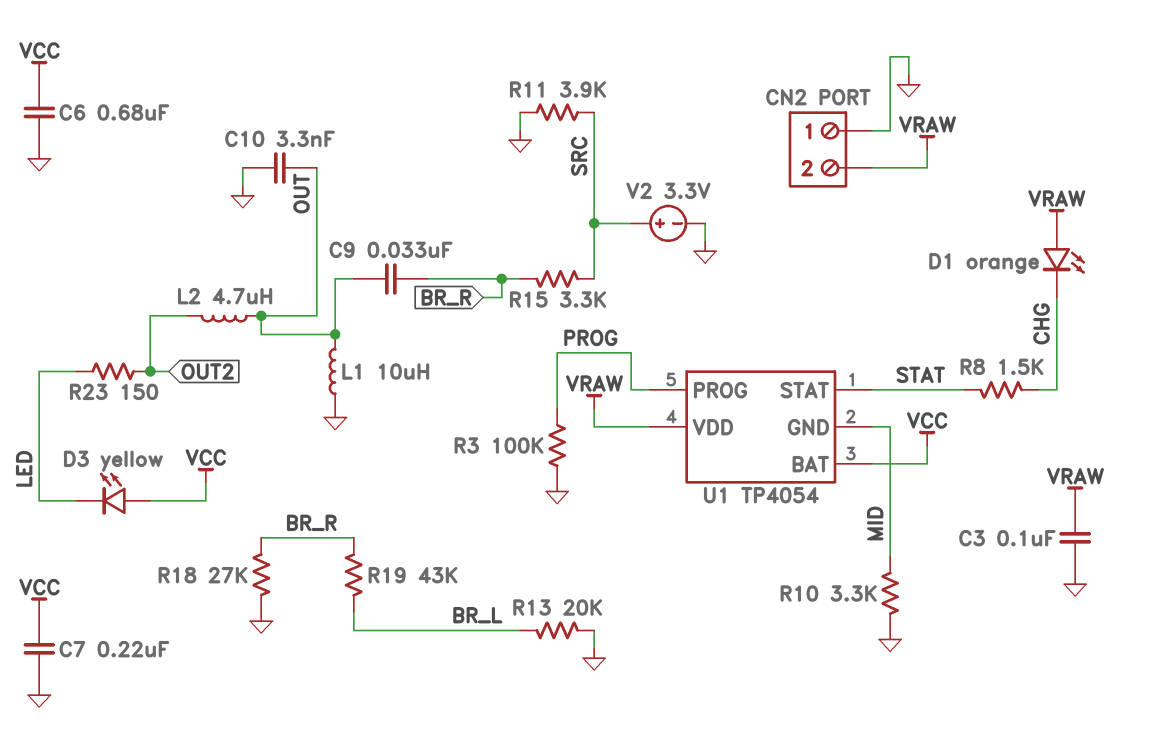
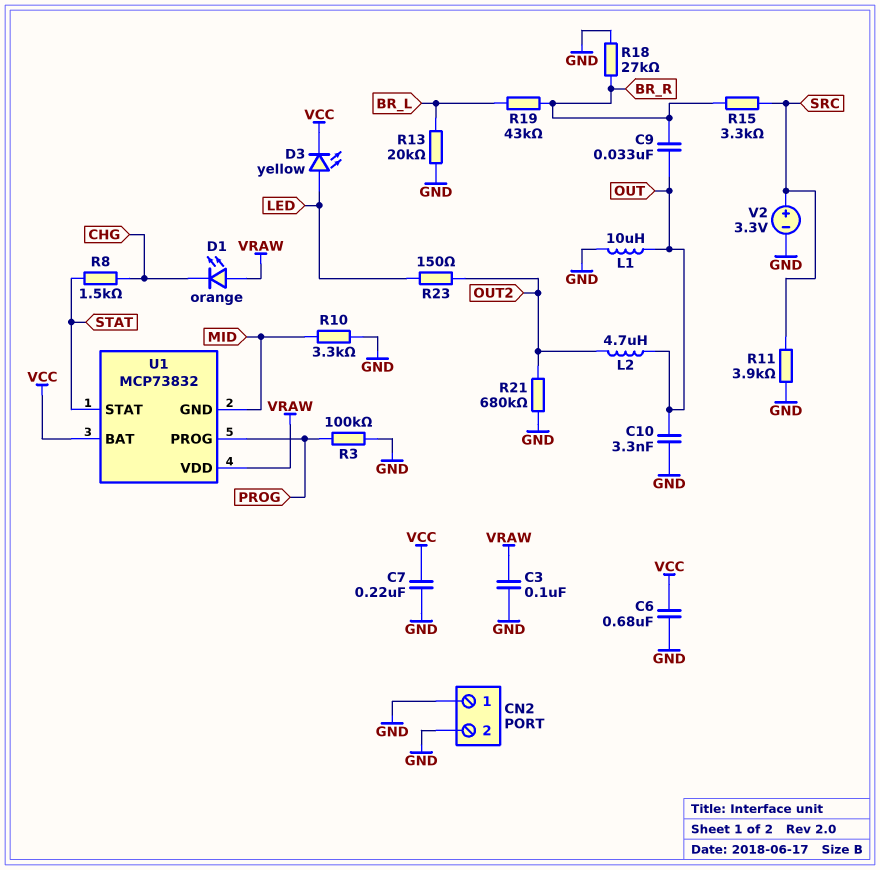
CN2 pin 2: VRAW -> GND
D3: LED yellow (A VCC, K LED) -> LED yellow (A LED, K VCC)
R21: none -> 680k (GND, OUT2)
U1: TP4054 -> MCP73832

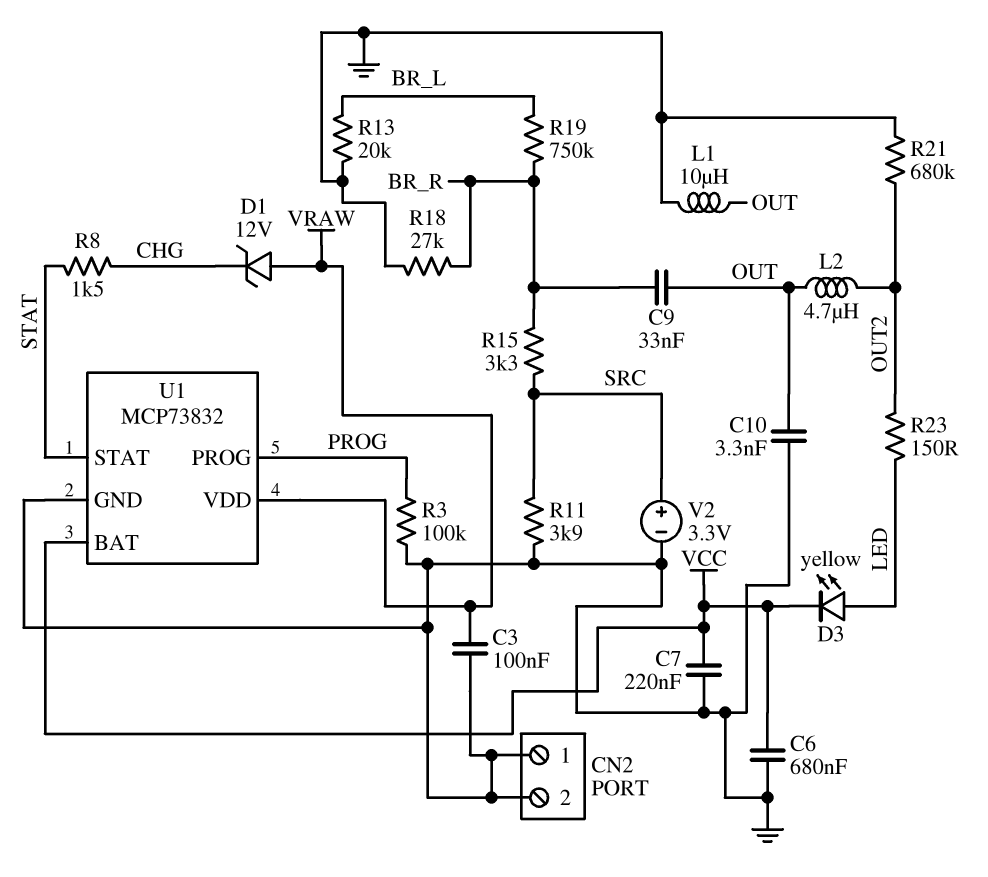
D1: LED orange (A VRAW, K CHG) -> zener 12V (A VRAW, K CHG)
R10: 3.3k (GND, MID) -> none
R19: 43k (BR_L, BR_R) -> 750k (BR_L, BR_R)
U1 pin GND: MID -> GND

